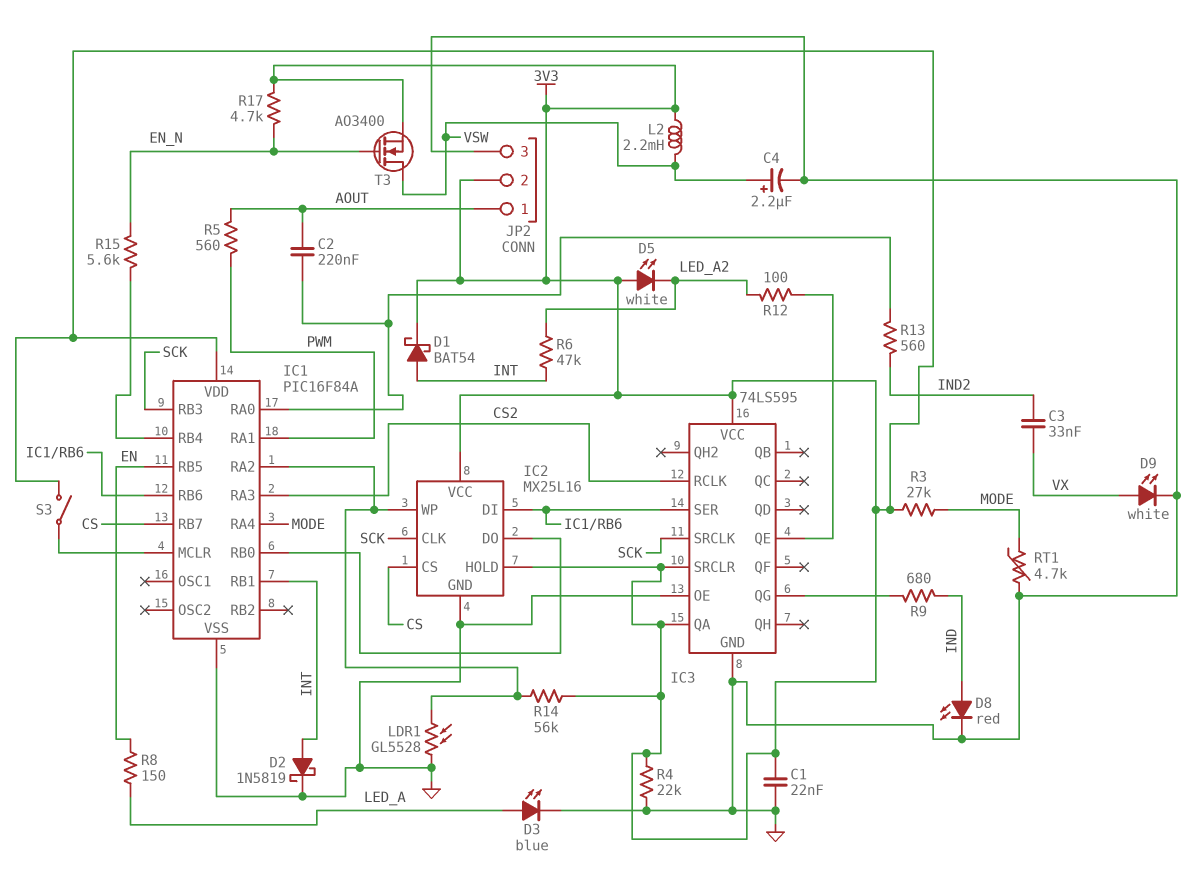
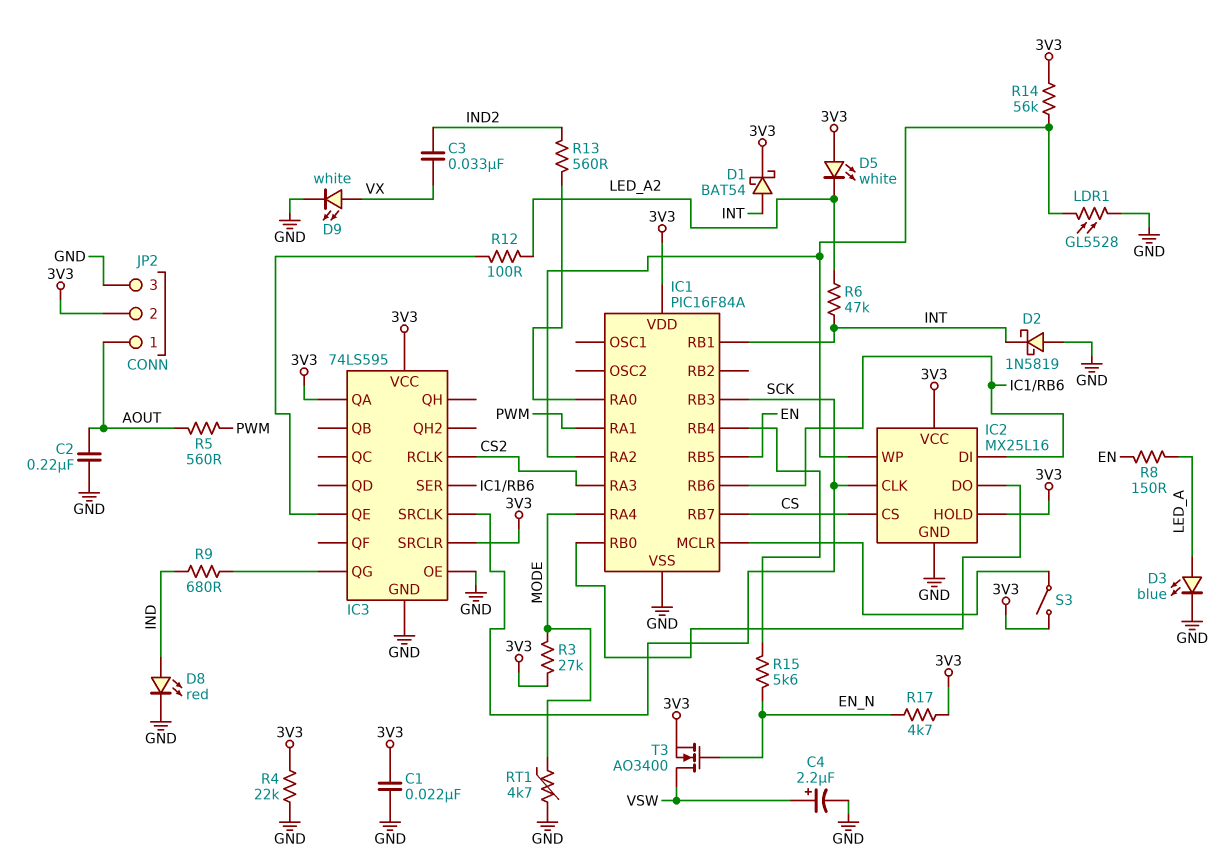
C2: 220nF (AOUT, IC1/RA0) -> 220nF (AOUT, GND)
D2: schottky 1N5819 (A INT, K GND) -> schottky 1N5819 (A GND, K INT)
L2: 2.2mH (3V3, VSW) -> none

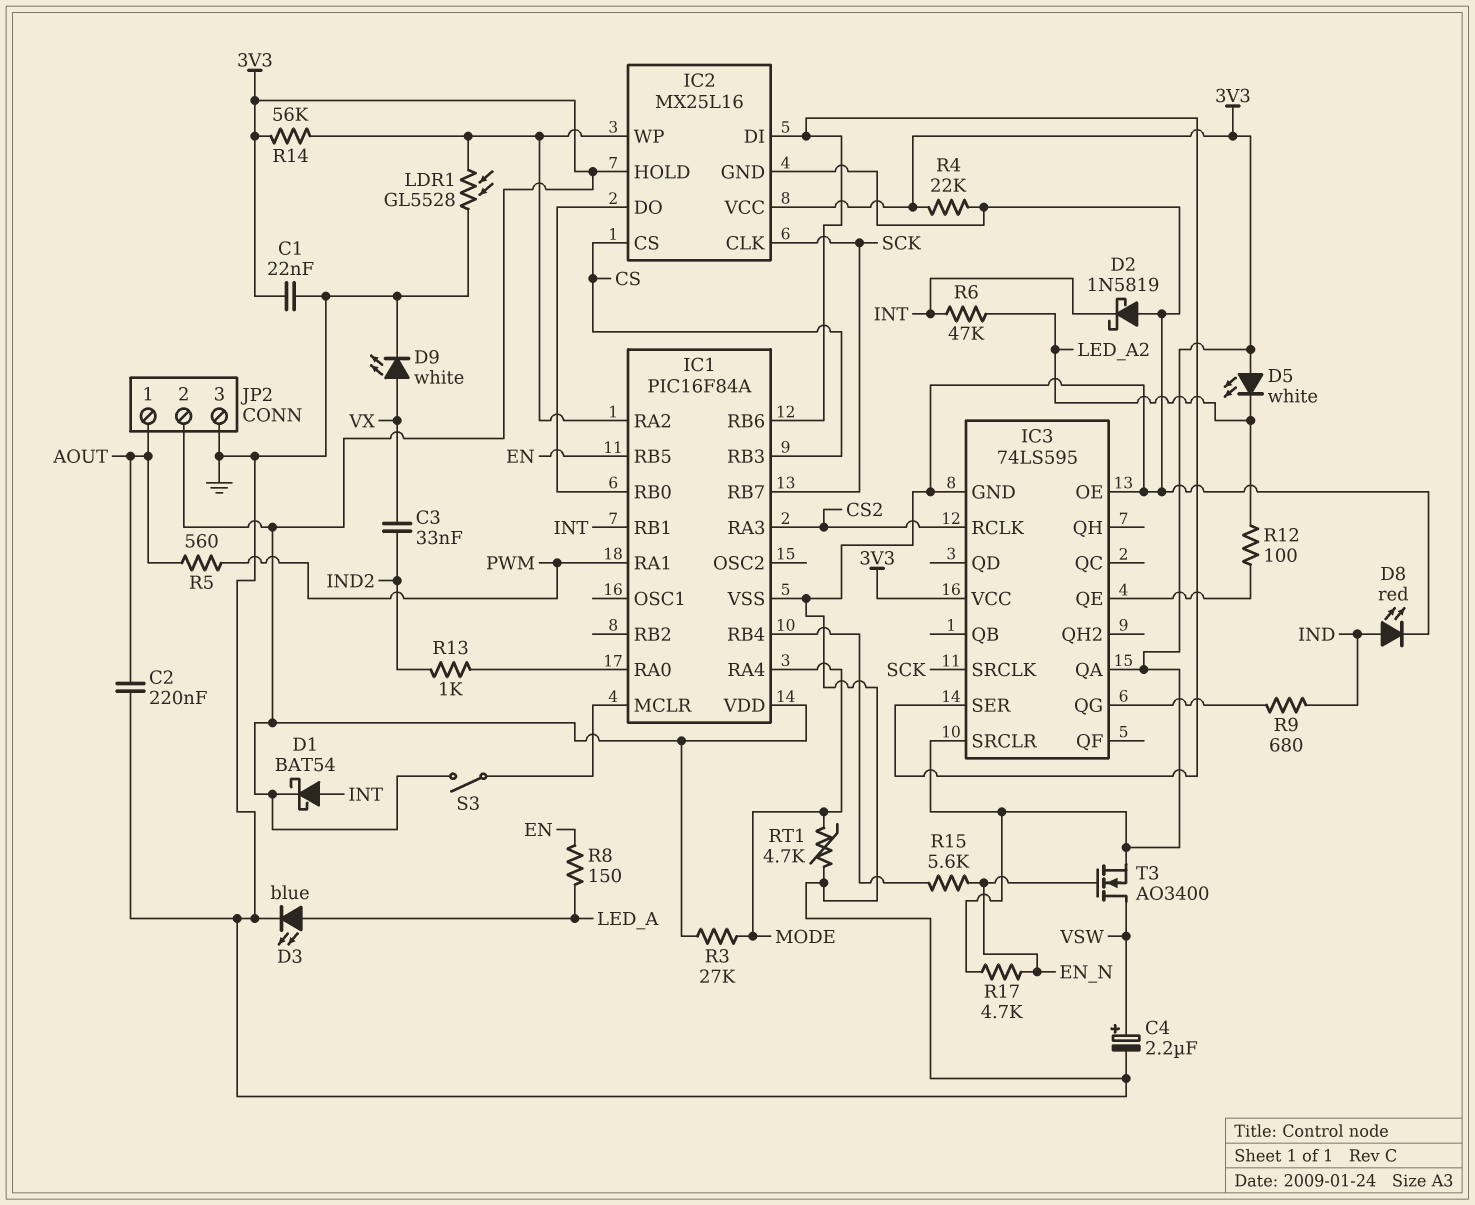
IC1 pin RB3: SCK -> CS
IC1 pin RB7: CS -> SCK
R13: 560 (IC1/RA0, IND2) -> 1k (IC1/RA0, IND2)

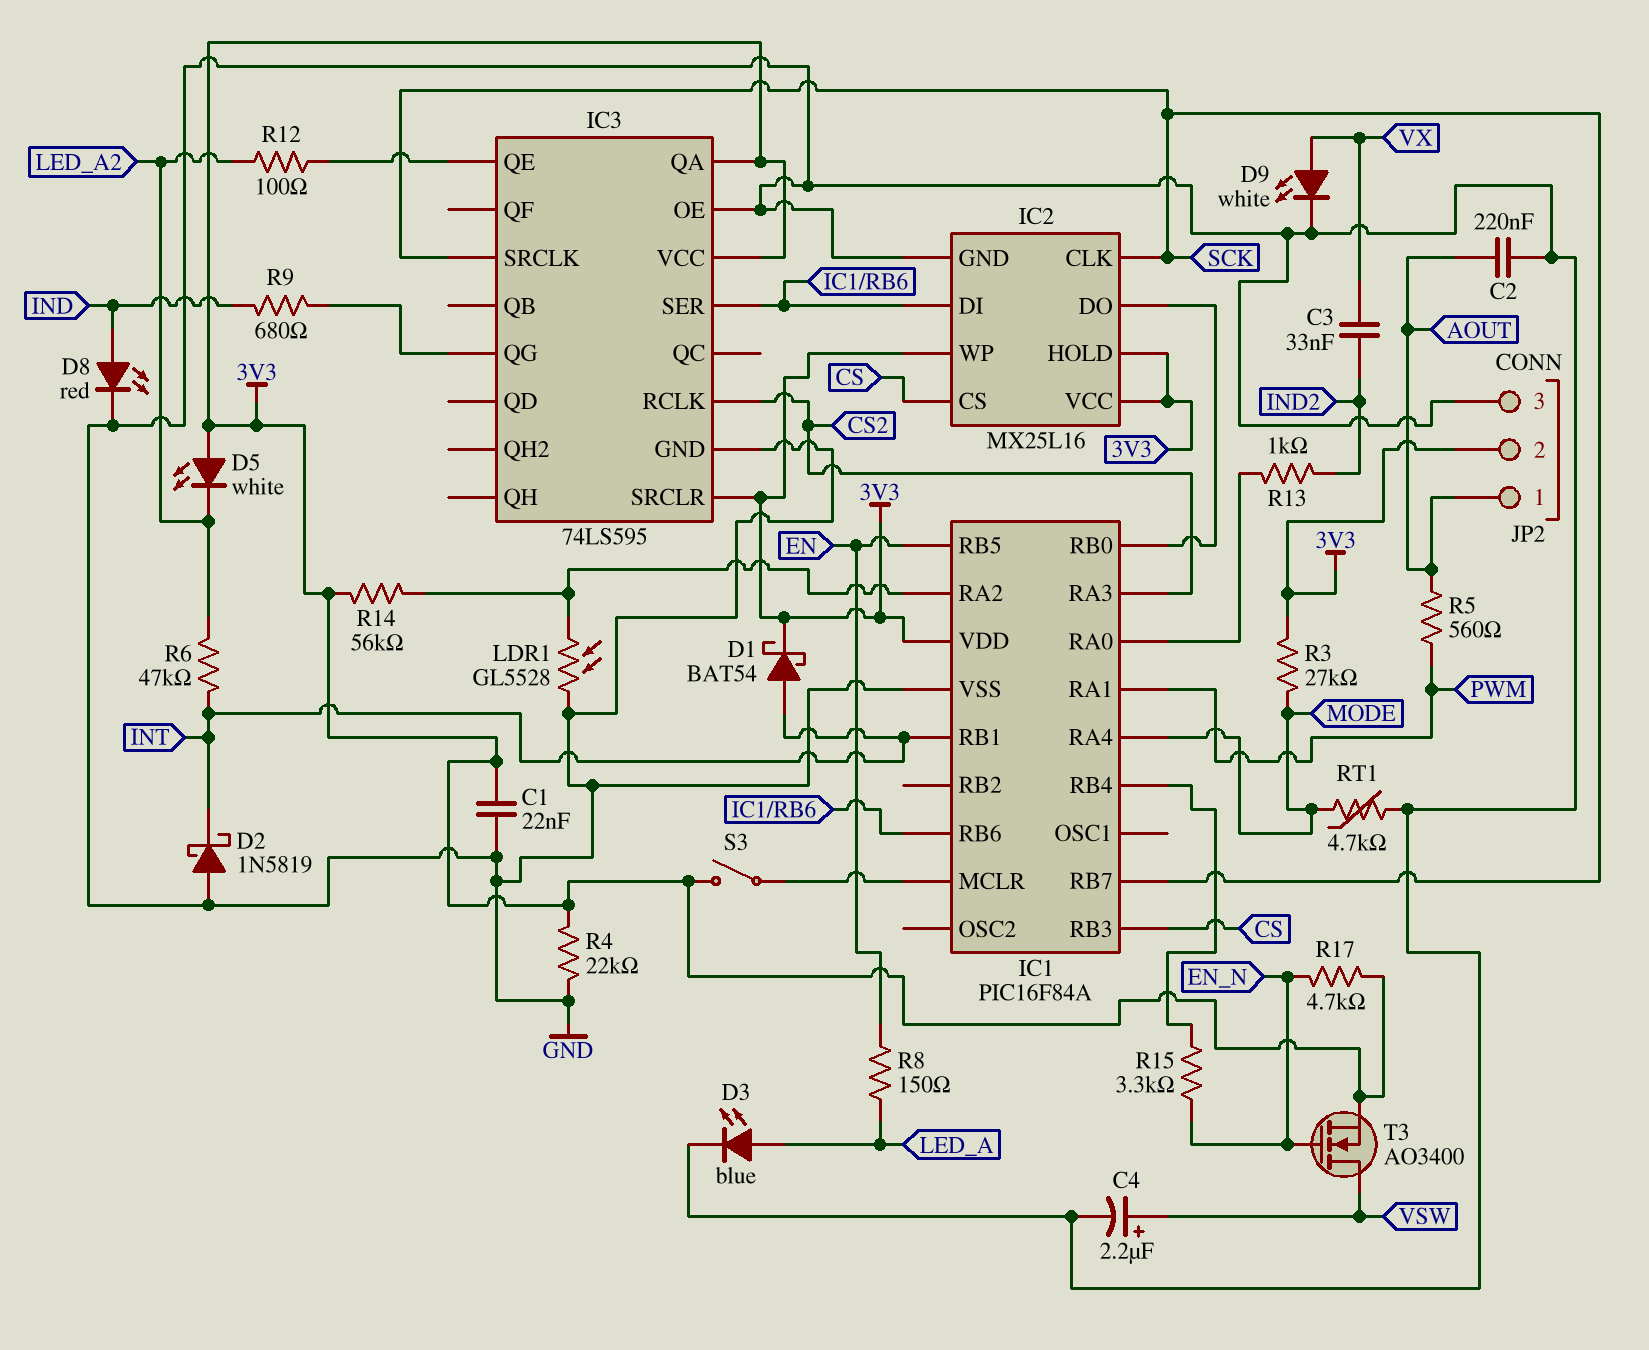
IC2 pin WP: IC1/RA2 -> 3V3
R15: 5.6k (EN_N, IC1/RB4) -> 3.3k (EN_N, IC1/RB4)

